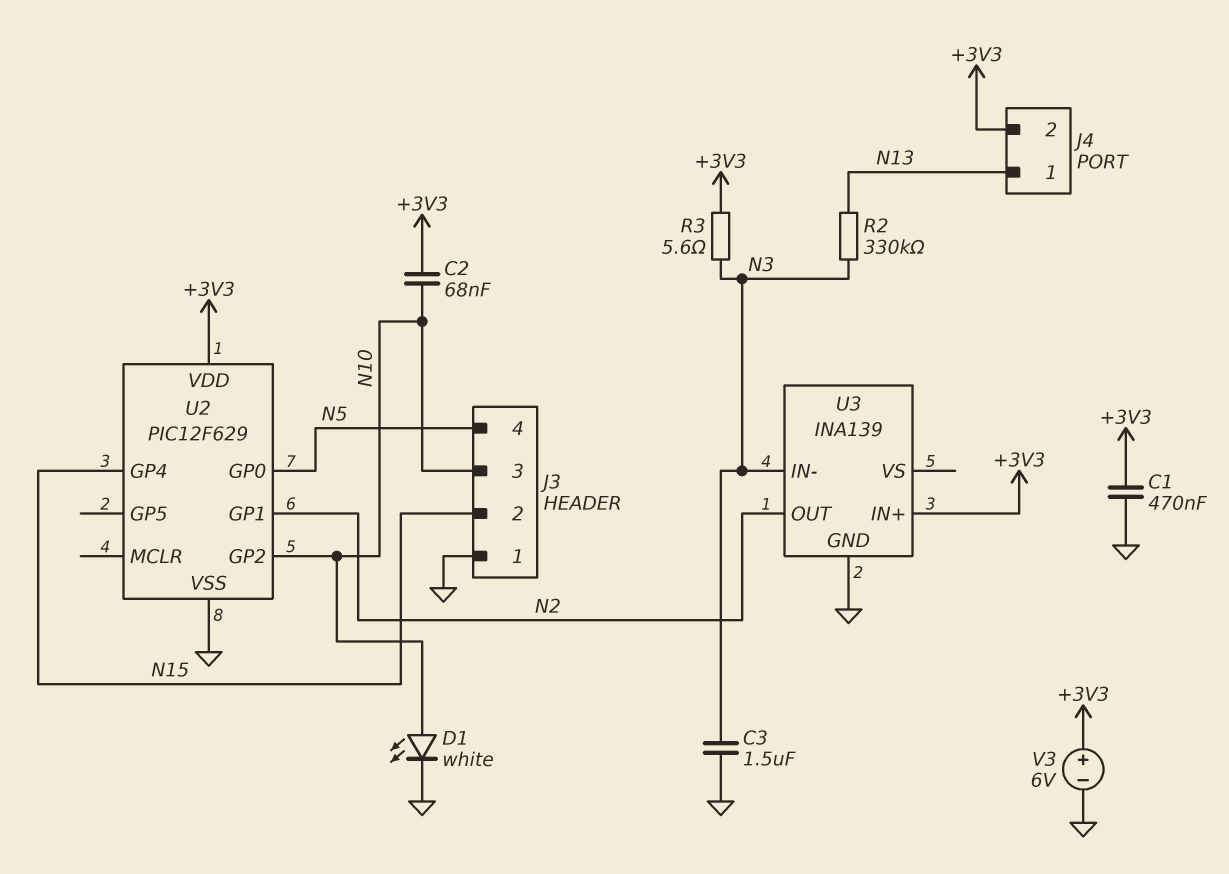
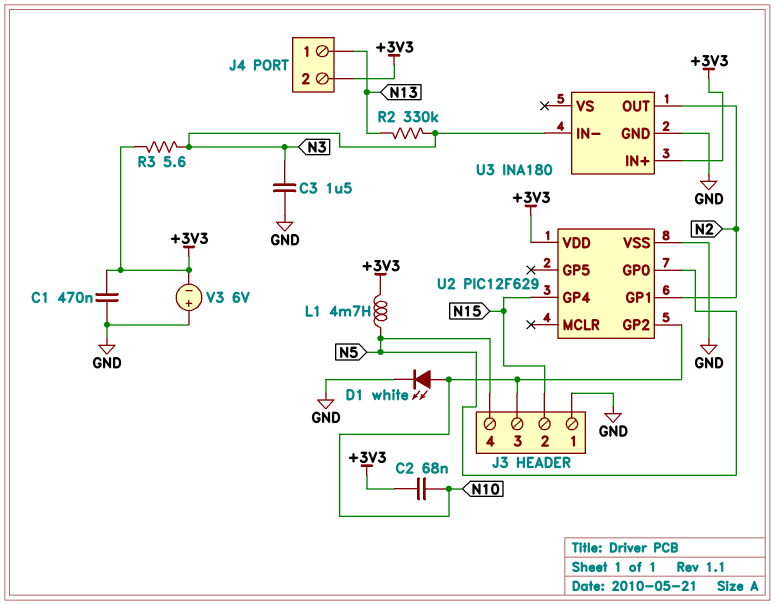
L1: none -> 4.7mH (+3V3, N5)
U3: INA139 -> INA180
V3: 6V (plus +3V3, minus GND) -> 6V (plus GND, minus +3V3)

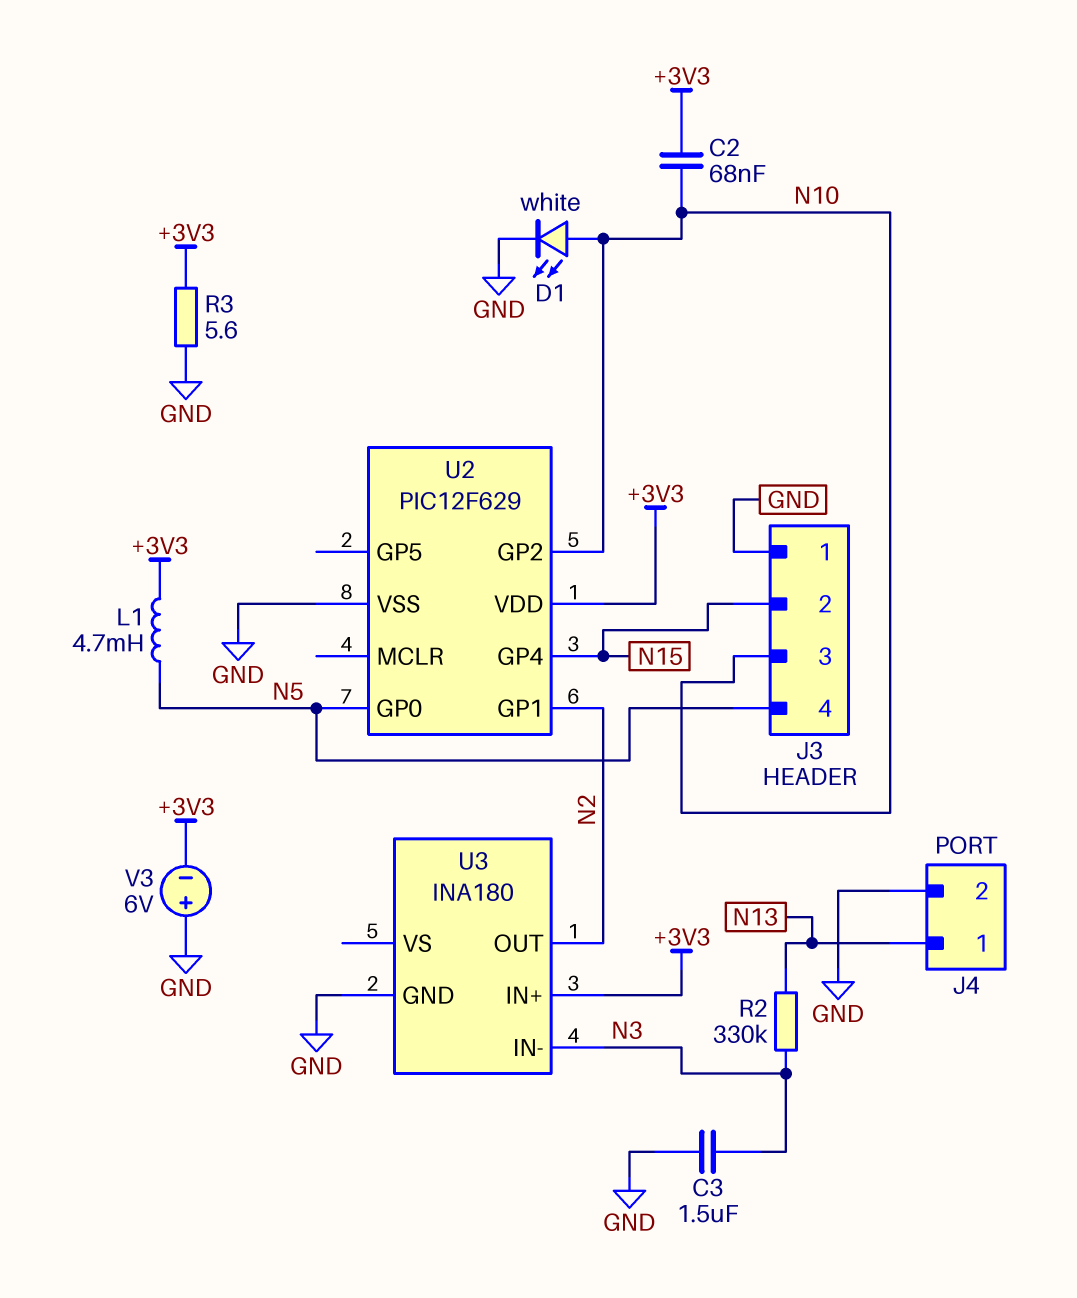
C1: 470nF (+3V3, GND) -> none
J4 pin 2: +3V3 -> GND
R3: 5.6 (+3V3, N3) -> 5.6 (+3V3, GND)

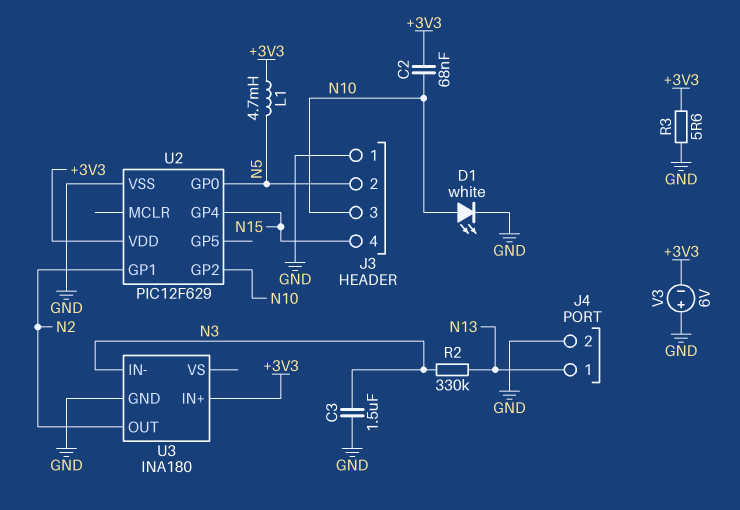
J3 pin 2: N15 -> N5
J3 pin 4: N5 -> N15

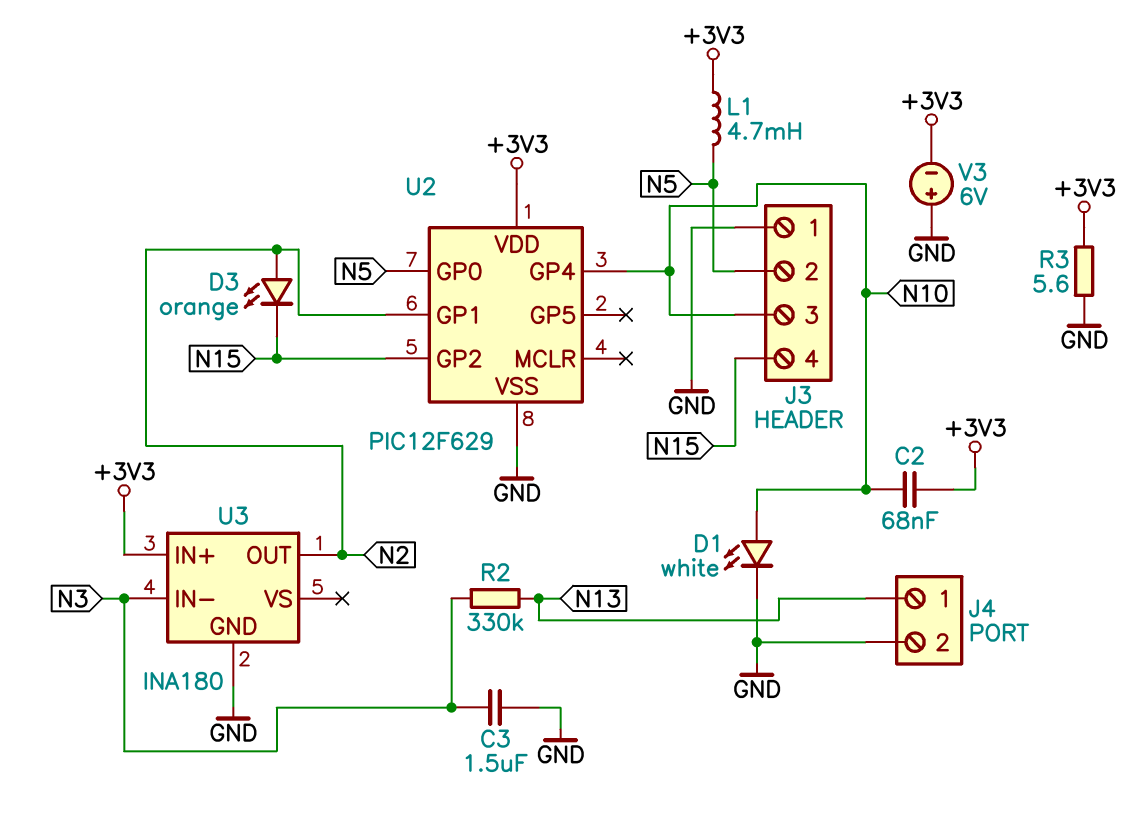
D3: none -> LED orange (A N2, K N15)
U2 pin GP2: N10 -> N15
U2 pin GP4: N15 -> N10

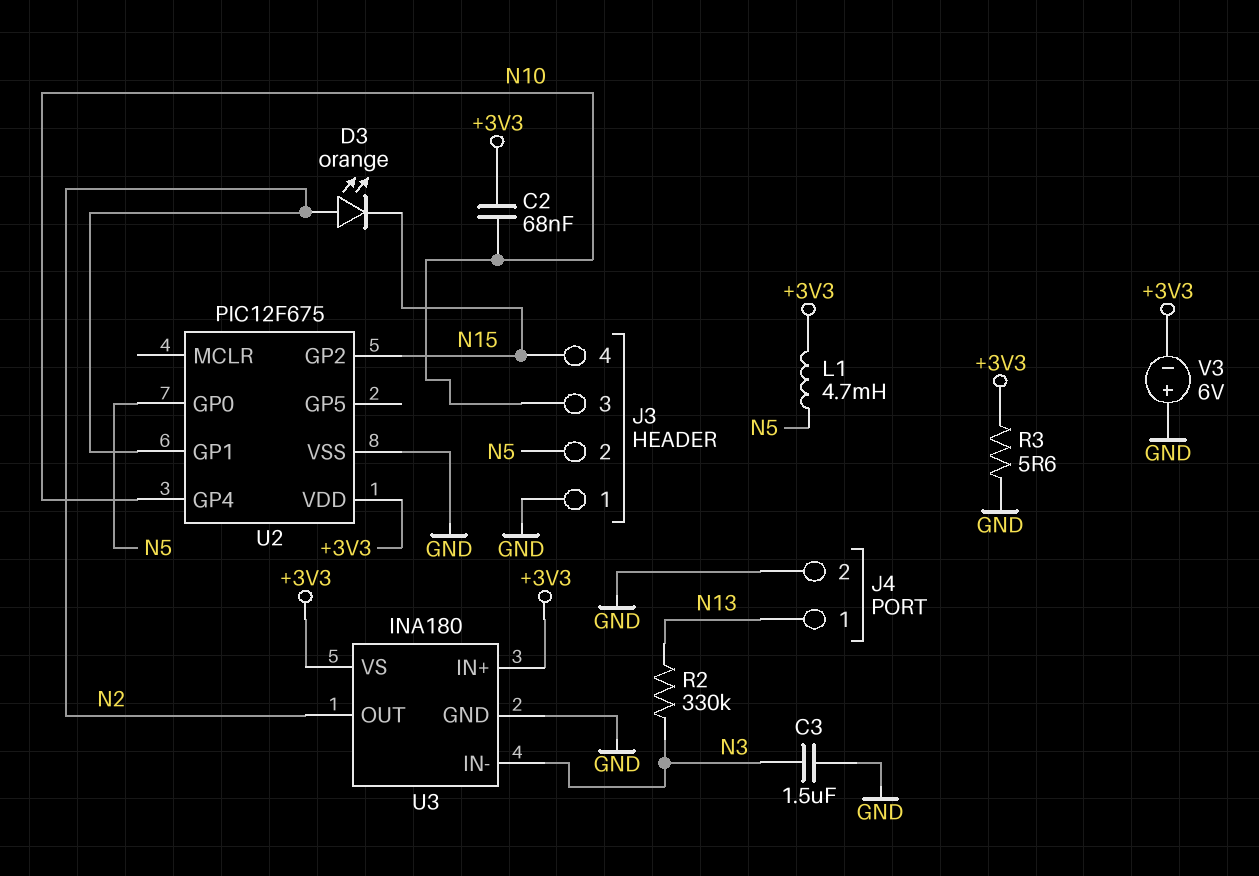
D1: LED white (A N10, K GND) -> none
U2: PIC12F629 -> PIC12F675
U3 pin VS: none -> +3V3

